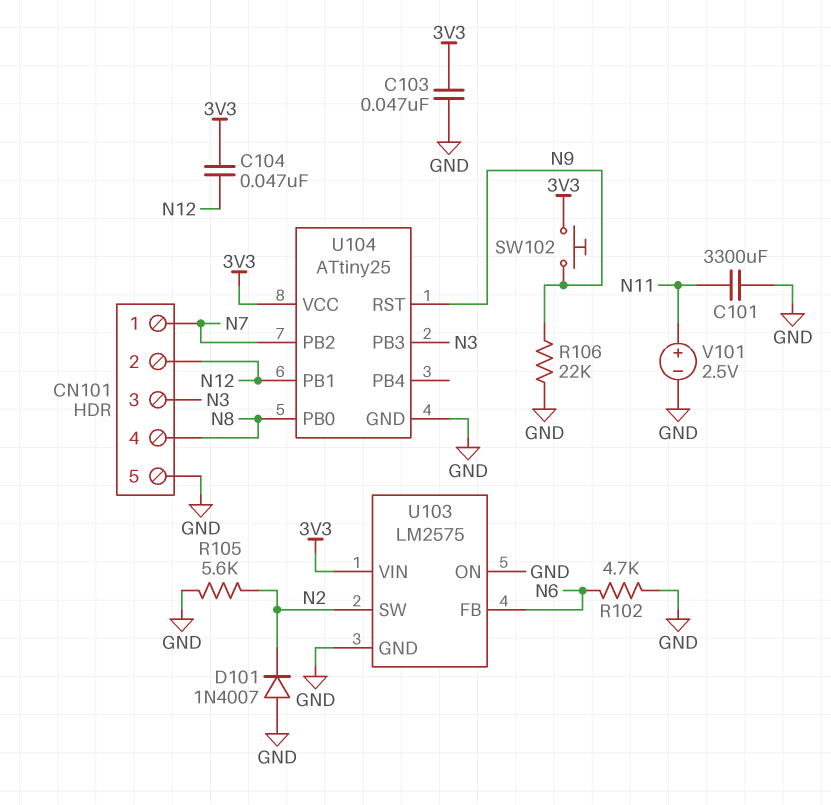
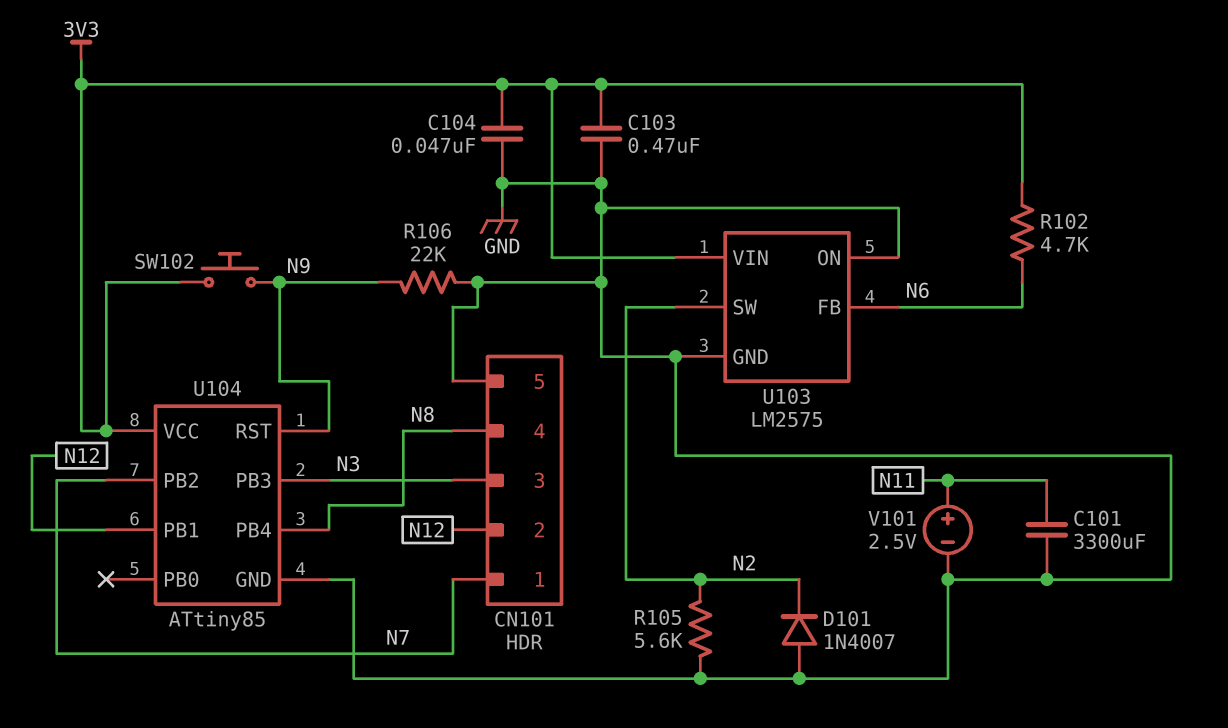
C103: 47nF (3V3, GND) -> 470nF (3V3, GND)
C104: 47nF (3V3, N12) -> 47nF (3V3, GND)
R102: 4.7k (GND, N6) -> 4.7k (3V3, N6)
U104: ATtiny25 -> ATtiny85
U104 pin PB0: N8 -> none
U104 pin PB4: none -> N8

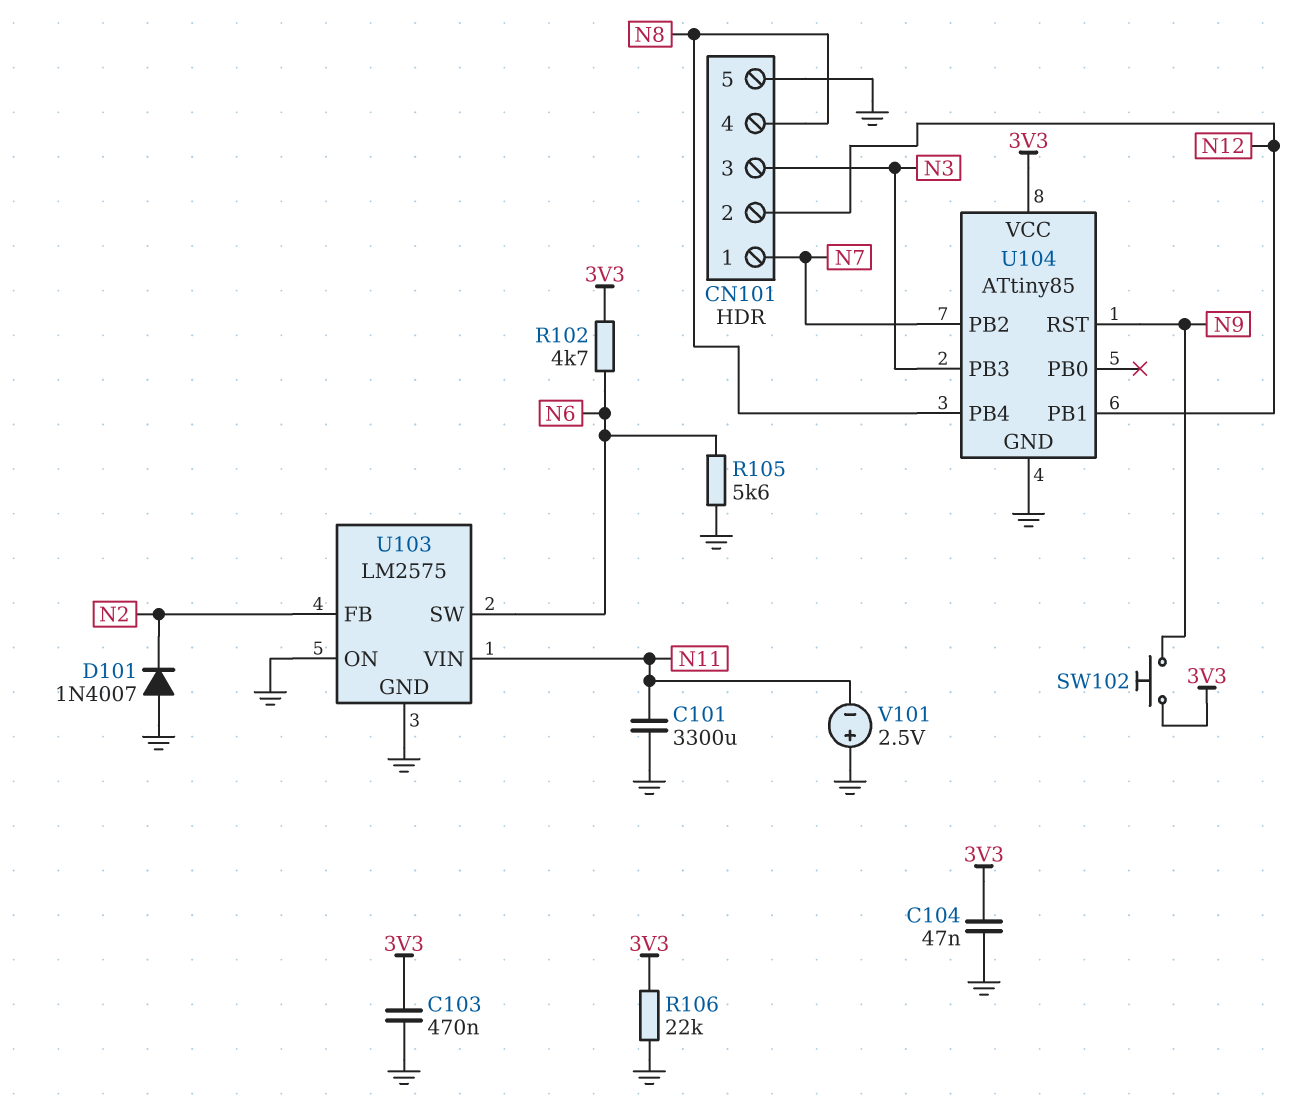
R105: 5.6k (GND, N2) -> 5.6k (GND, N6)
R106: 22k (GND, N9) -> 22k (3V3, GND)
U103 pin FB: N6 -> N2
U103 pin SW: N2 -> N6
U103 pin VIN: 3V3 -> N11
V101: 2.5V (plus N11, minus GND) -> 2.5V (plus GND, minus N11)

